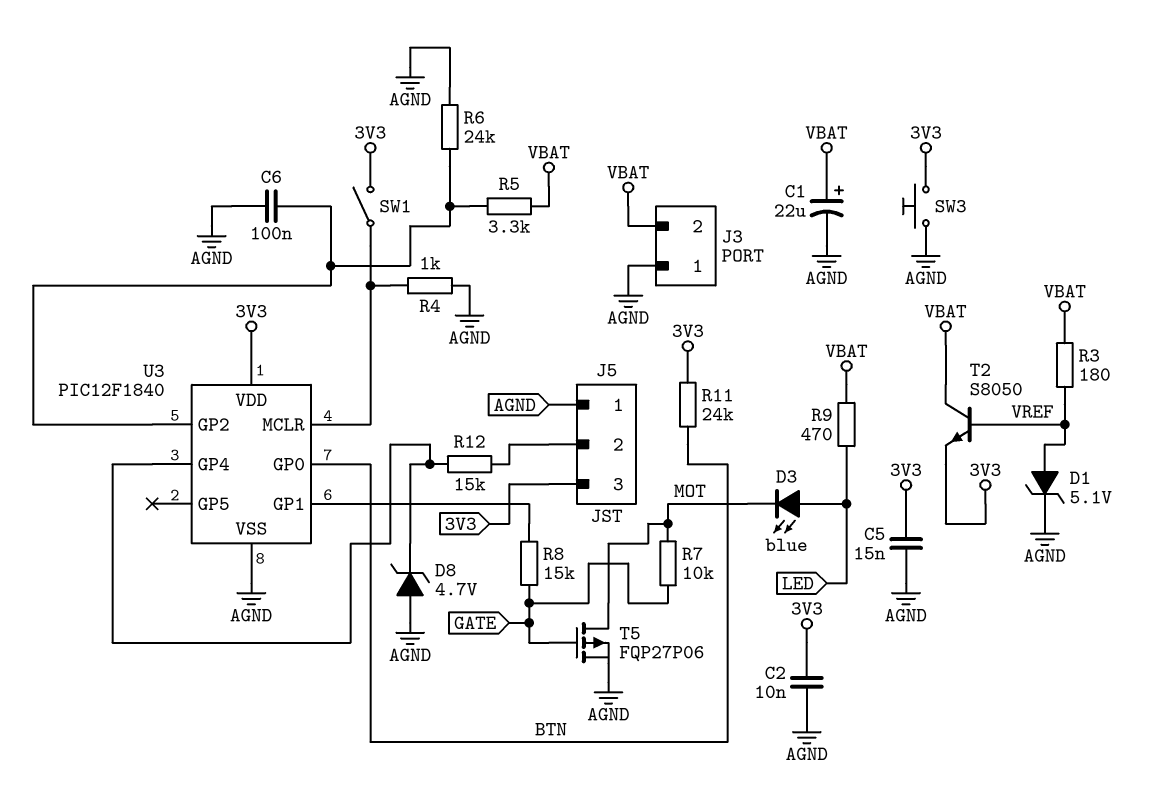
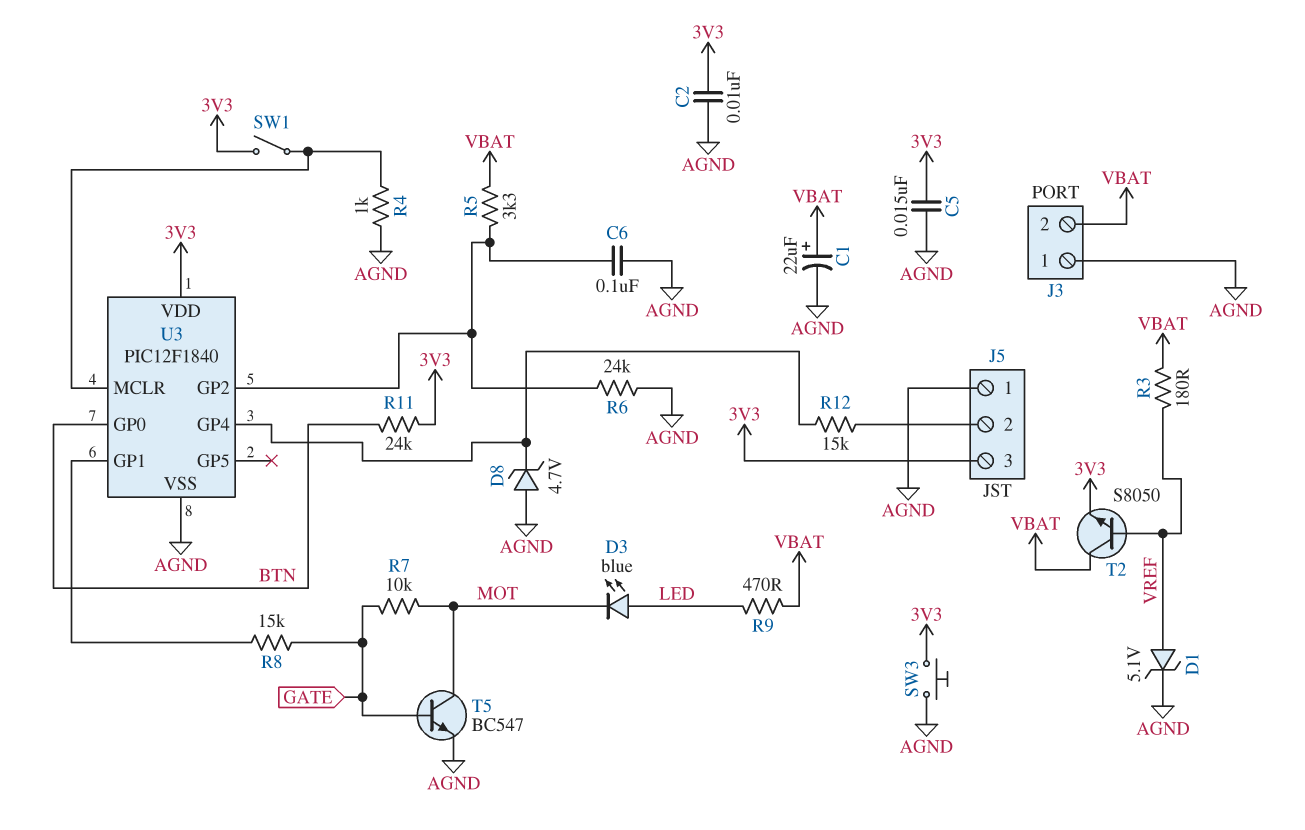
T5: PMOS FQP27P06 (G GATE, D MOT, S AGND) -> NPN BC547 (B GATE, C MOT, E AGND)

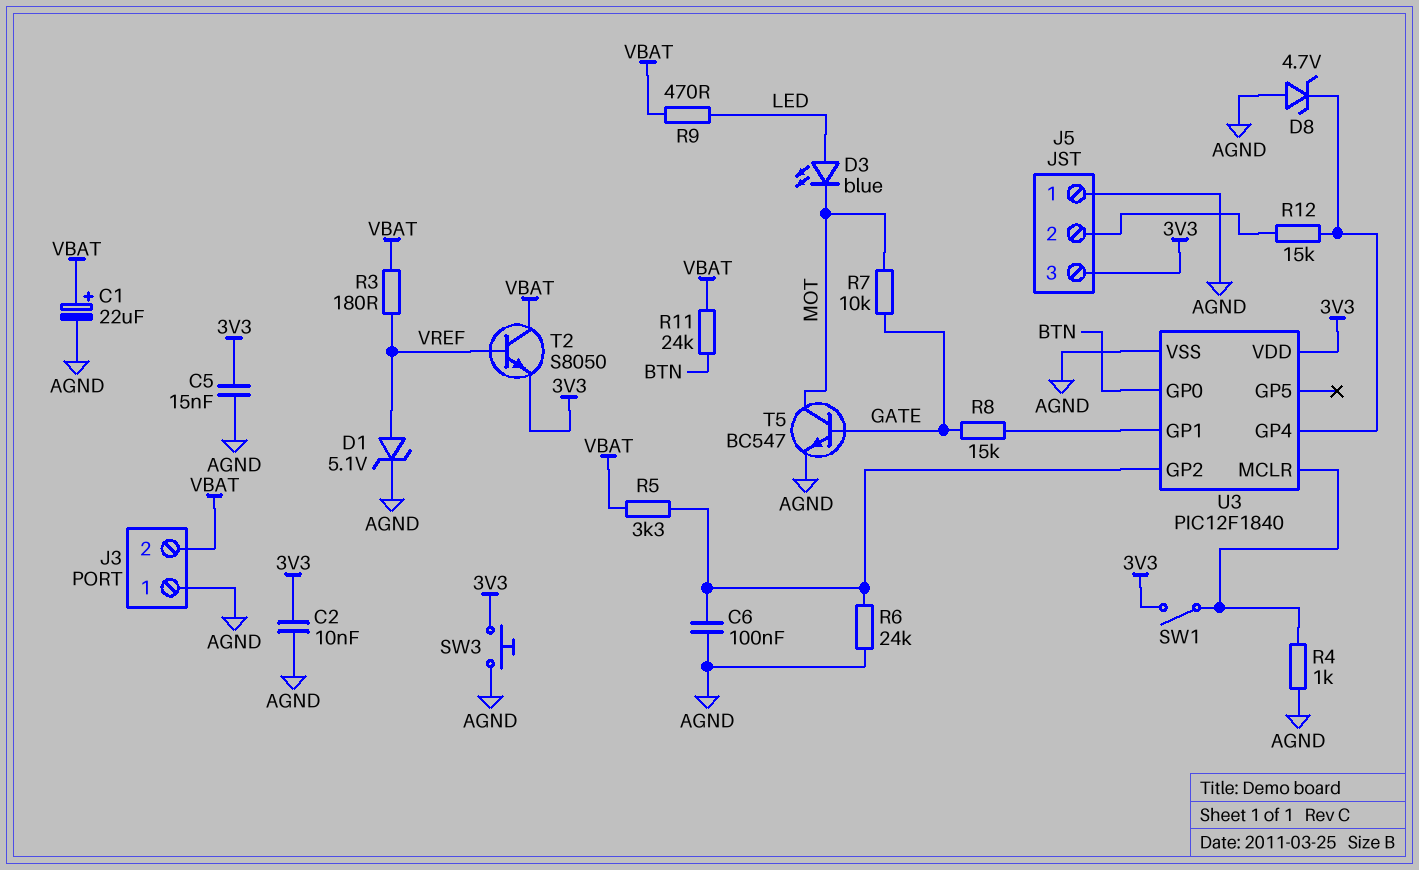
R11: 24k (3V3, BTN) -> 24k (BTN, VBAT)

